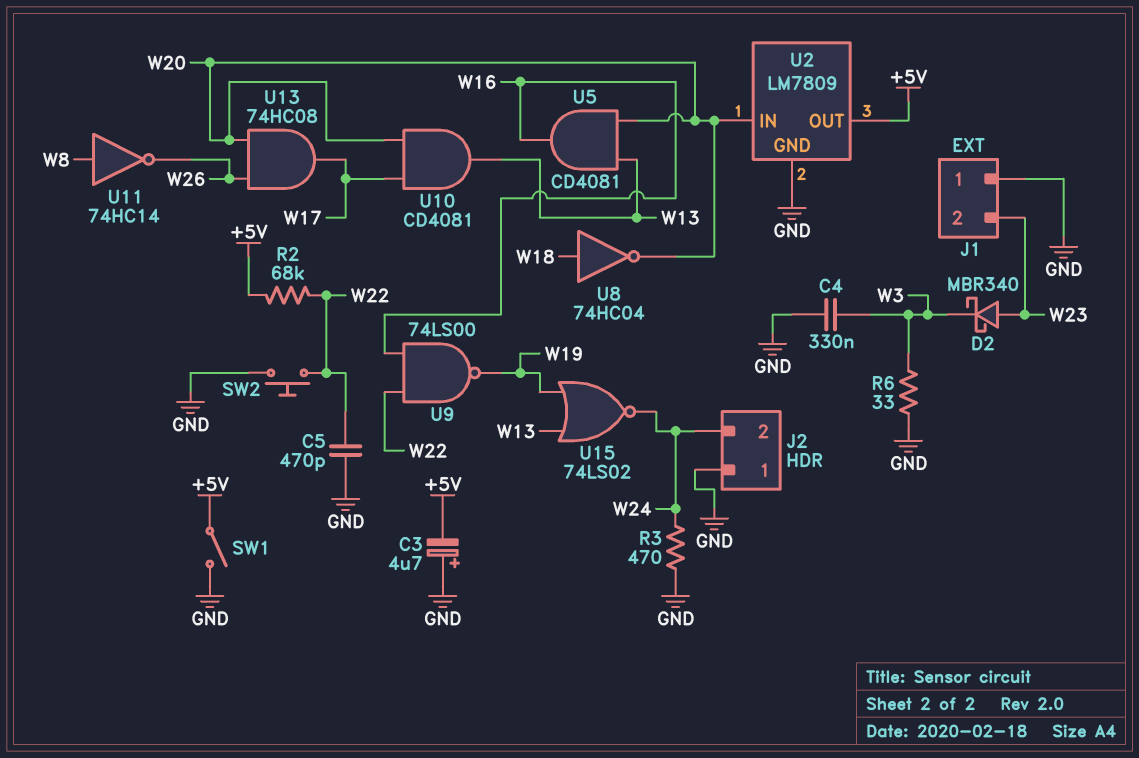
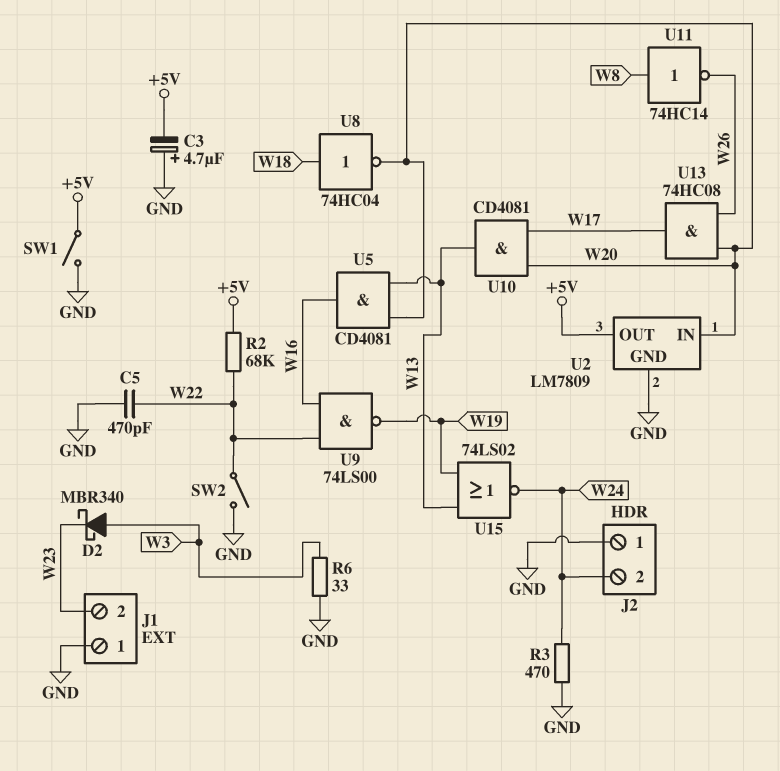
C4: 330nF (GND, W3) -> none
D2: schottky MBR340 (A W23, K W3) -> schottky MBR340 (A W3, K W23)
SW2: button (GND, W22) -> switch (GND, W22)

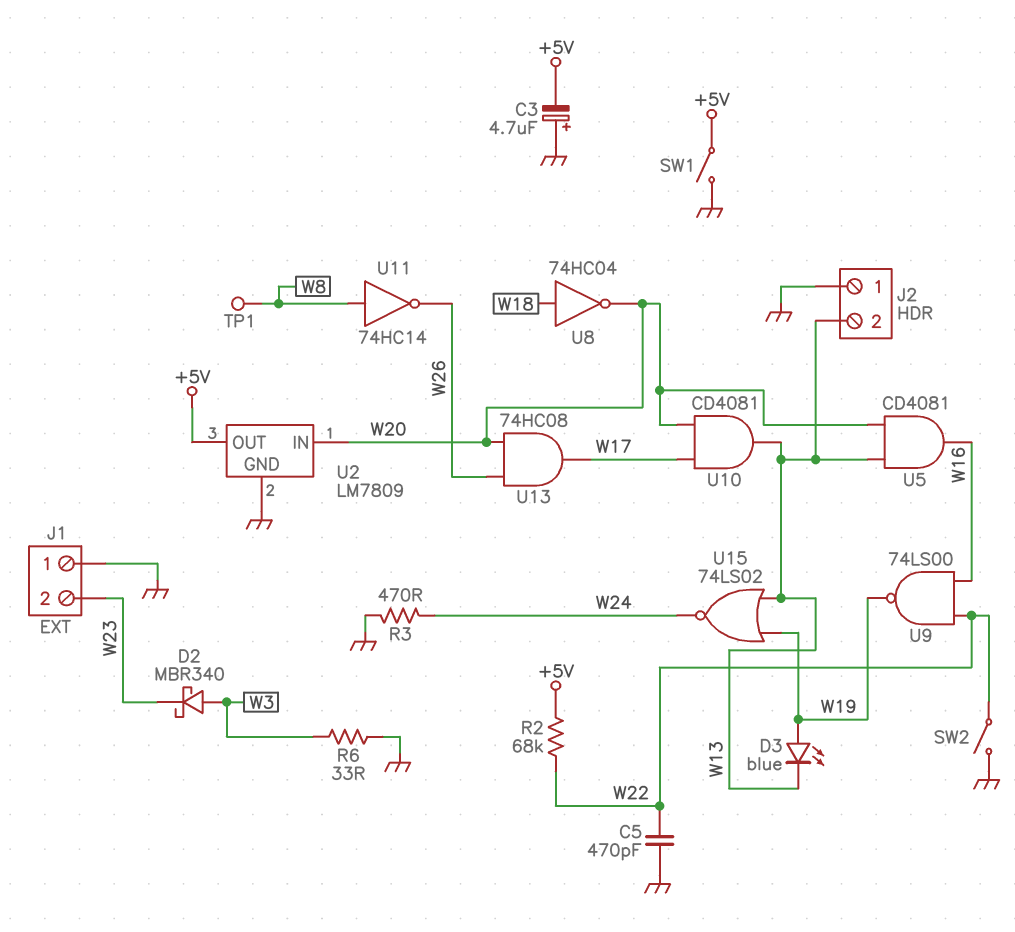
D3: none -> LED blue (A W19, K W13)
J2 pin 2: W24 -> W13
TP1: none -> test point (W8)

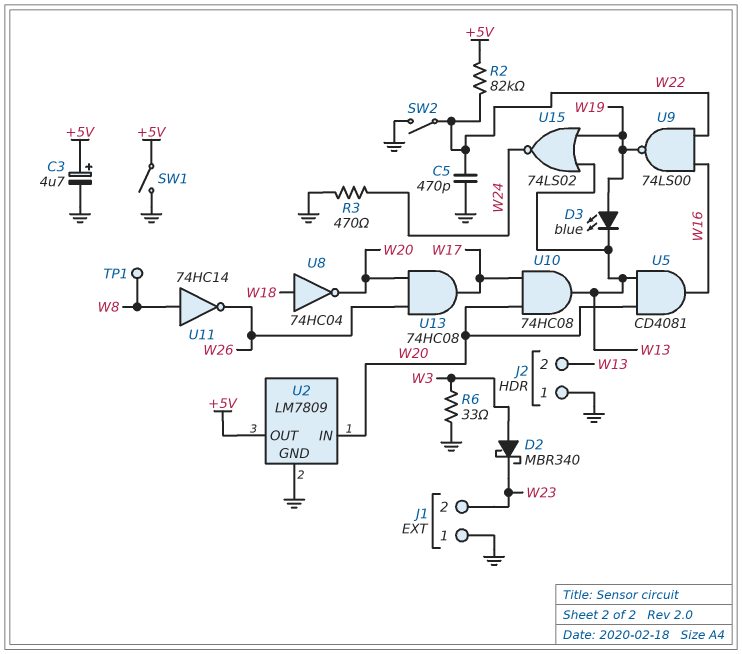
C3: 4.7uF (plus GND, minus +5V) -> 4.7uF (plus +5V, minus GND)
R2: 68k (+5V, W22) -> 82k (+5V, W22)
U10: AND CD4081 (in W17, in W20, out W13) -> AND 74HC08 (in W17, in W20, out W13)

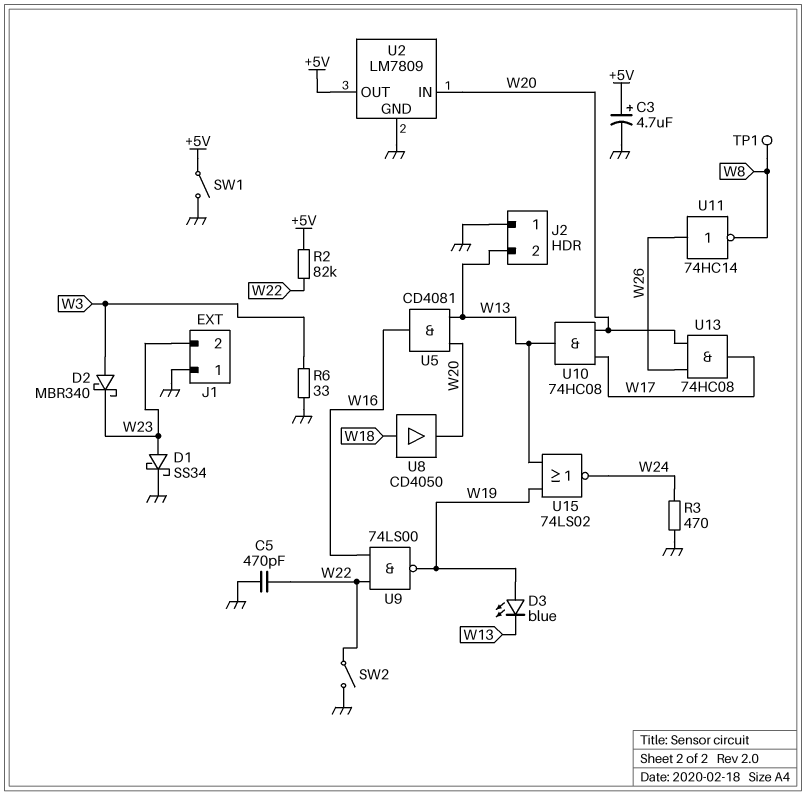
D1: none -> schottky SS34 (A W23, K GND)
U8: NOT 74HC04 (in W18, out W20) -> buffer CD4050 (in W18, out W20)
U11: NOT 74HC14 (in W8, out W26) -> NOT 74HC14 (in W26, out W8)

